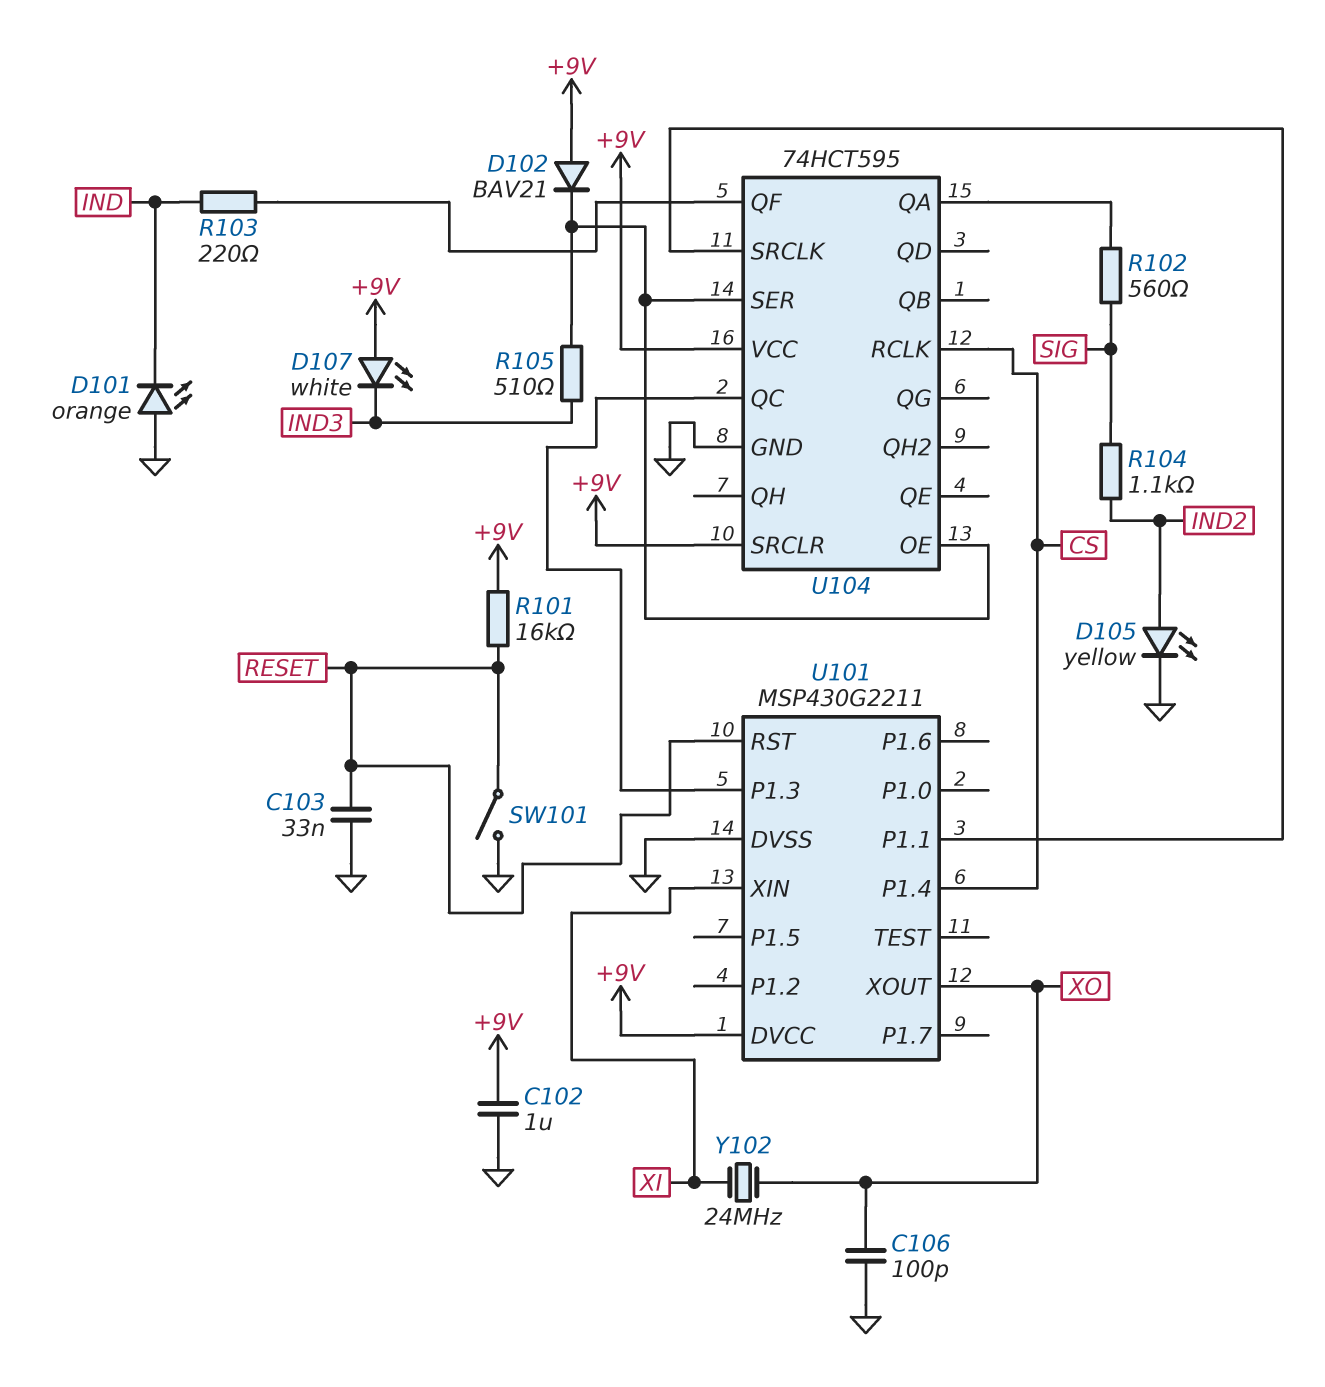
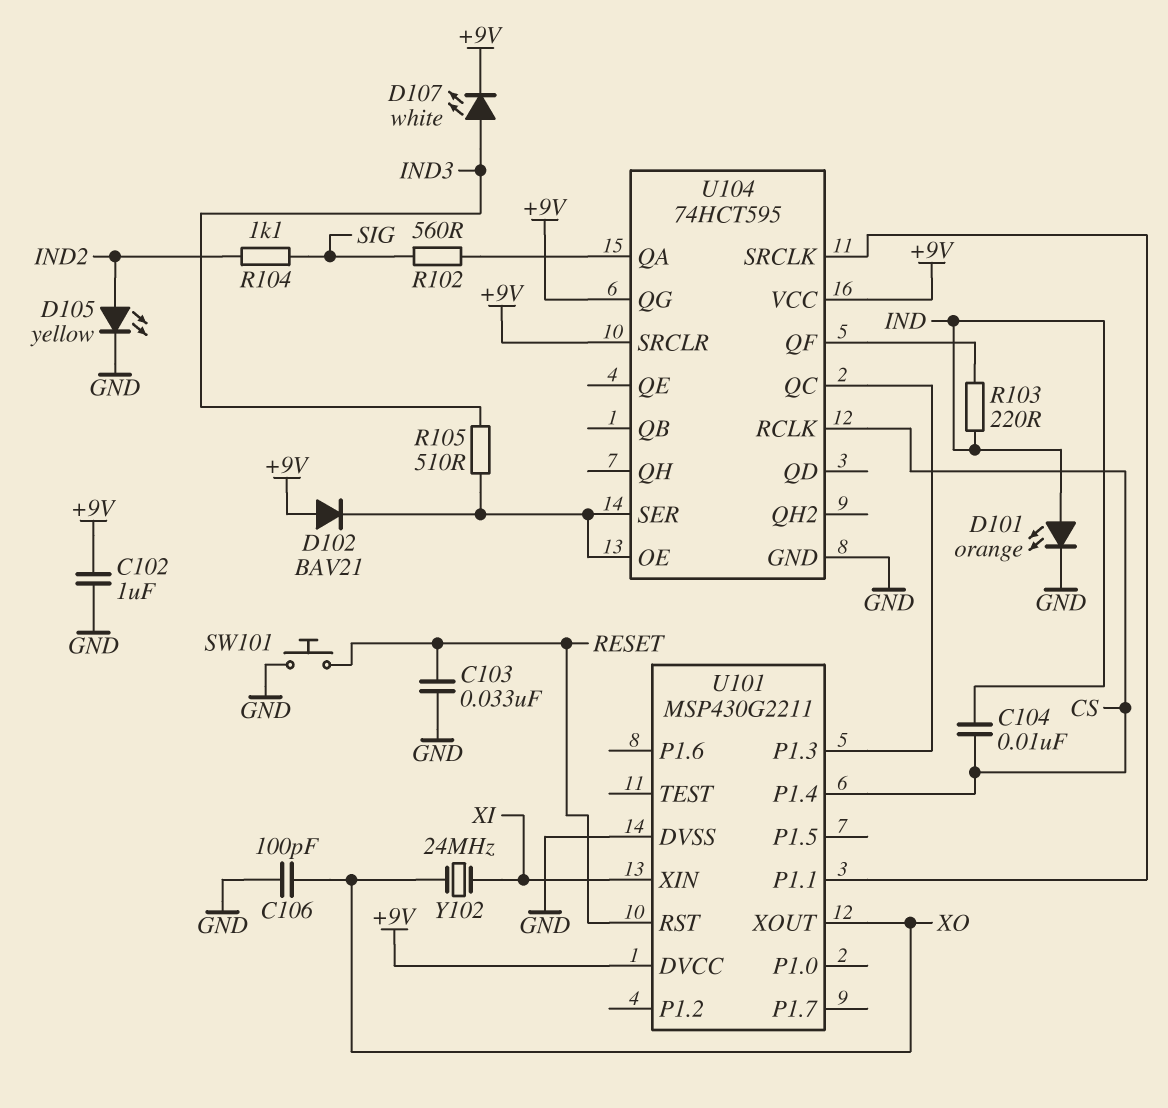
C104: none -> 10nF (CS, IND)
D101: LED orange (A GND, K IND) -> LED orange (A IND, K GND)
D107: LED white (A +9V, K IND3) -> LED white (A IND3, K +9V)
R101: 16k (+9V, RESET) -> none
SW101: switch (GND, RESET) -> button (GND, RESET)
U104 pin QG: none -> +9V

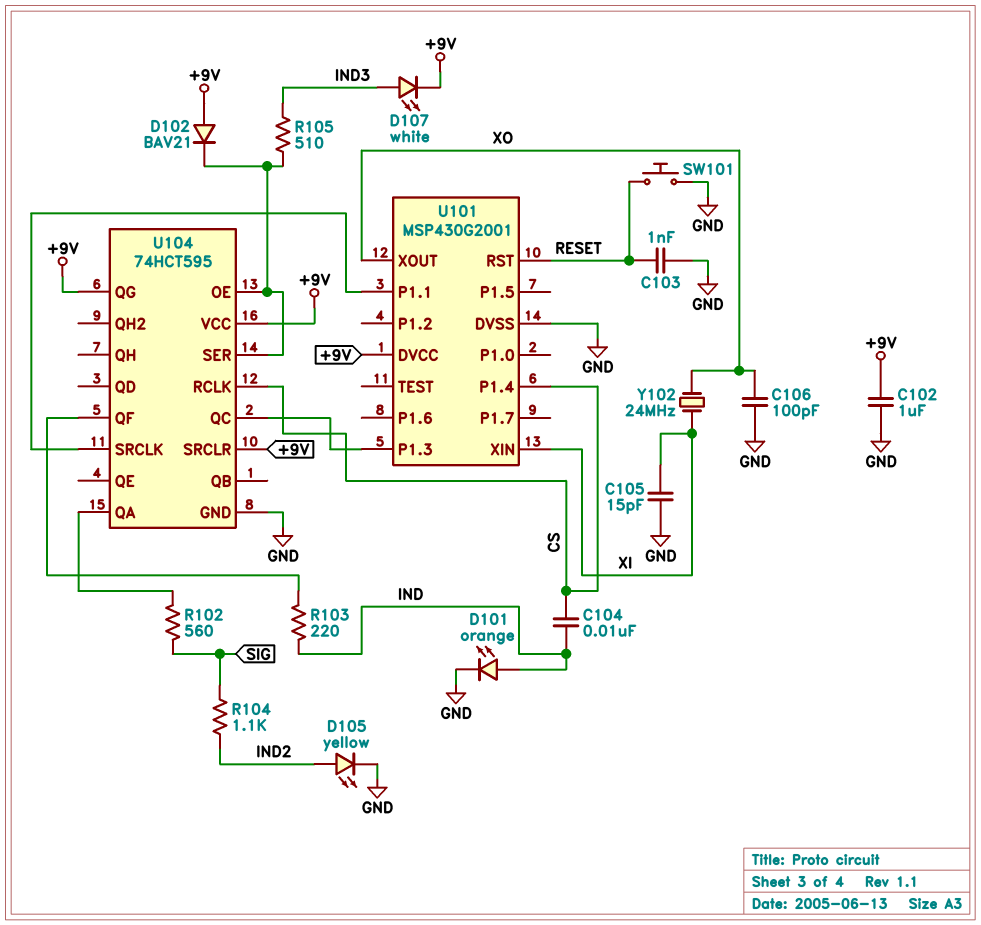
C103: 33nF (GND, RESET) -> 1nF (GND, RESET)
C105: none -> 15pF (GND, XI)
U101: MSP430G2211 -> MSP430G2001

